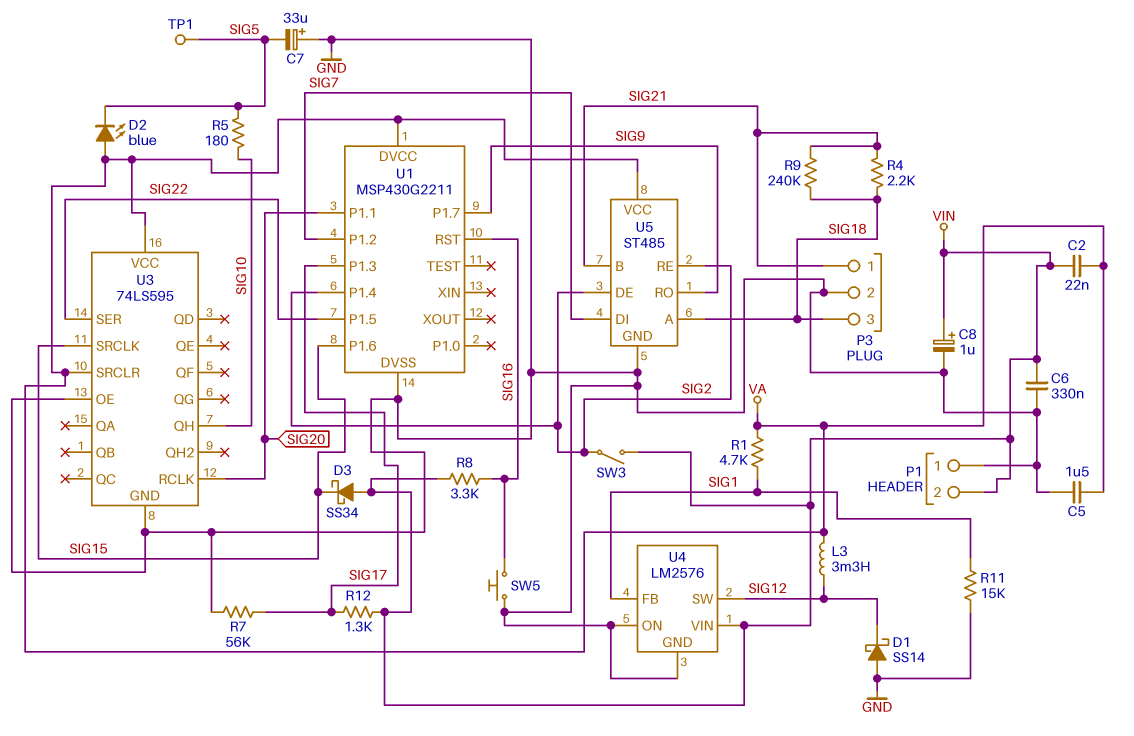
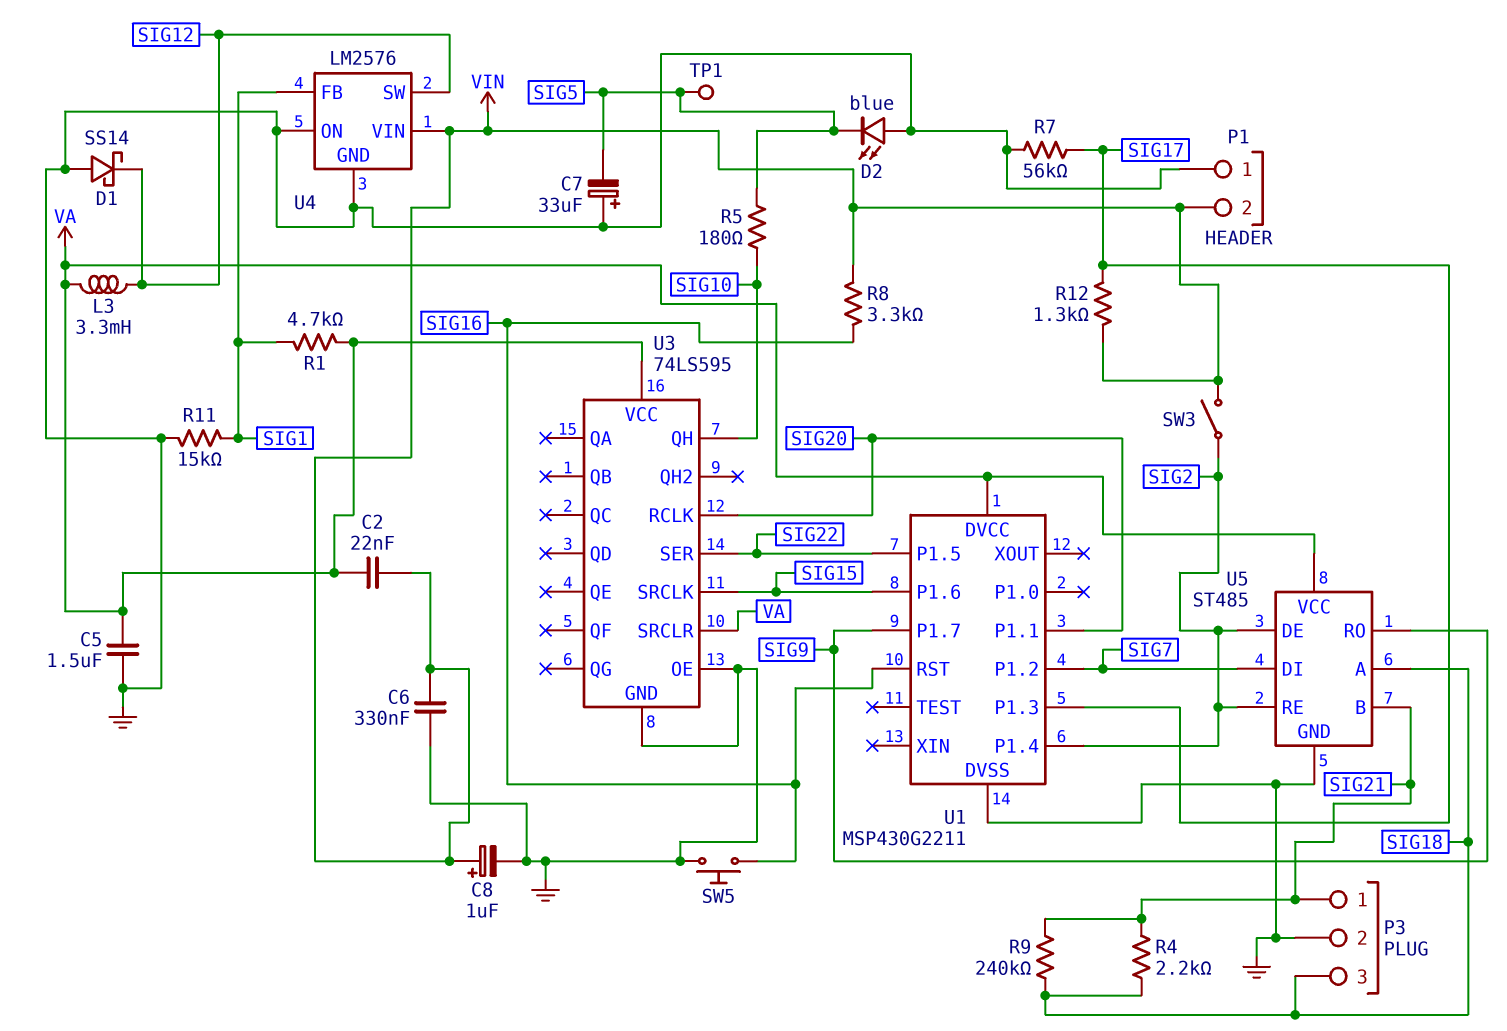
D2: LED blue (A VA, K SIG5) -> LED blue (A GND, K SIG5)
D3: schottky SS34 (A VIN, K SIG15) -> none

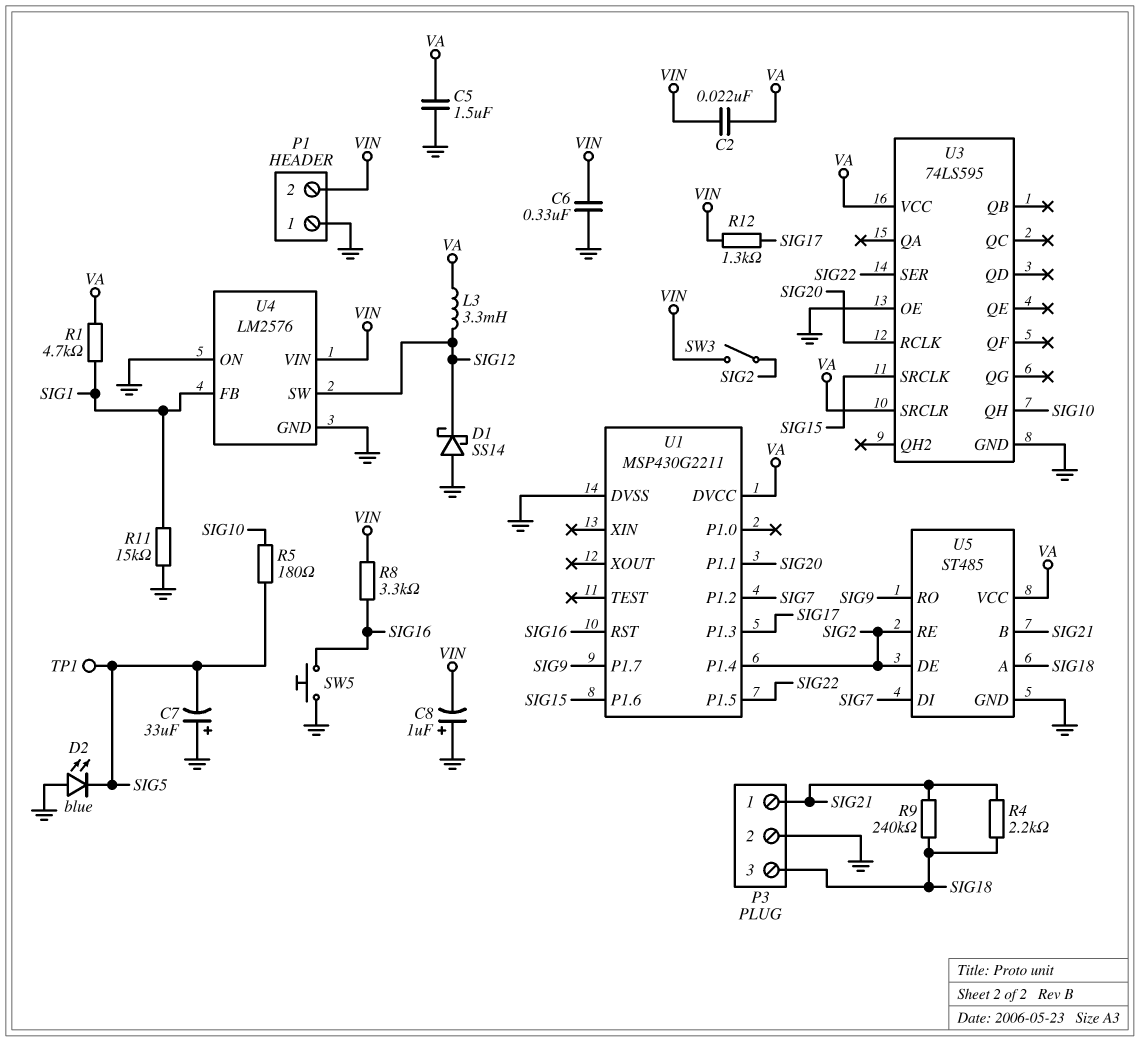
C8: 1uF (plus VIN, minus GND) -> 1uF (plus GND, minus VIN)
R7: 56k (GND, SIG17) -> none

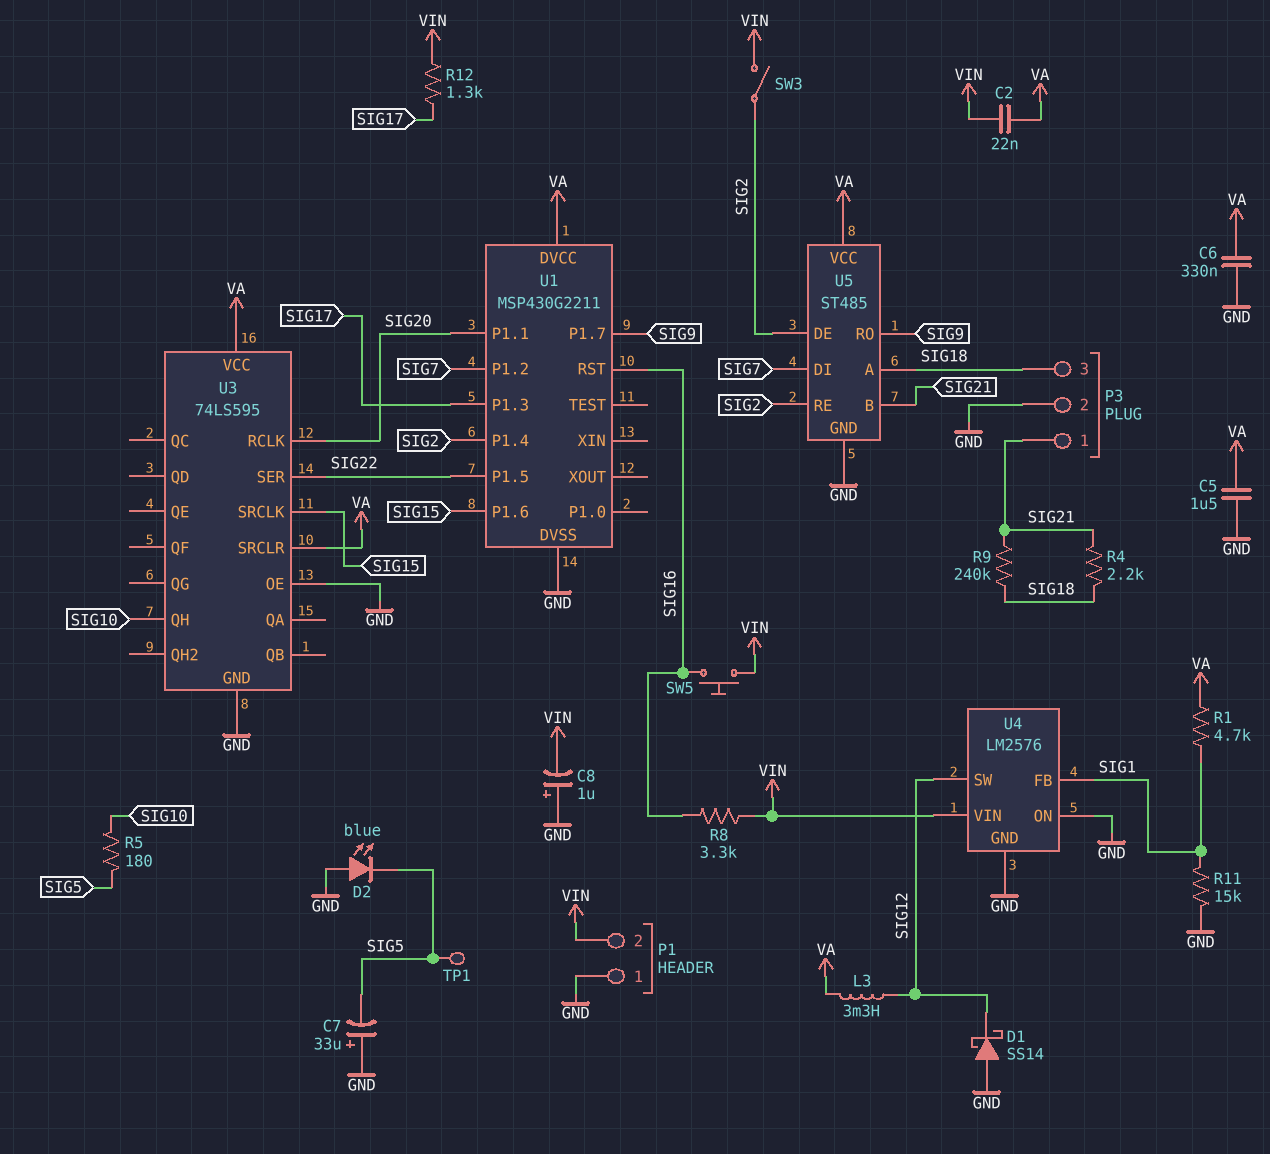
C6: 330nF (GND, VIN) -> 330nF (GND, VA)
SW5: button (GND, SIG16) -> button (SIG16, VIN)

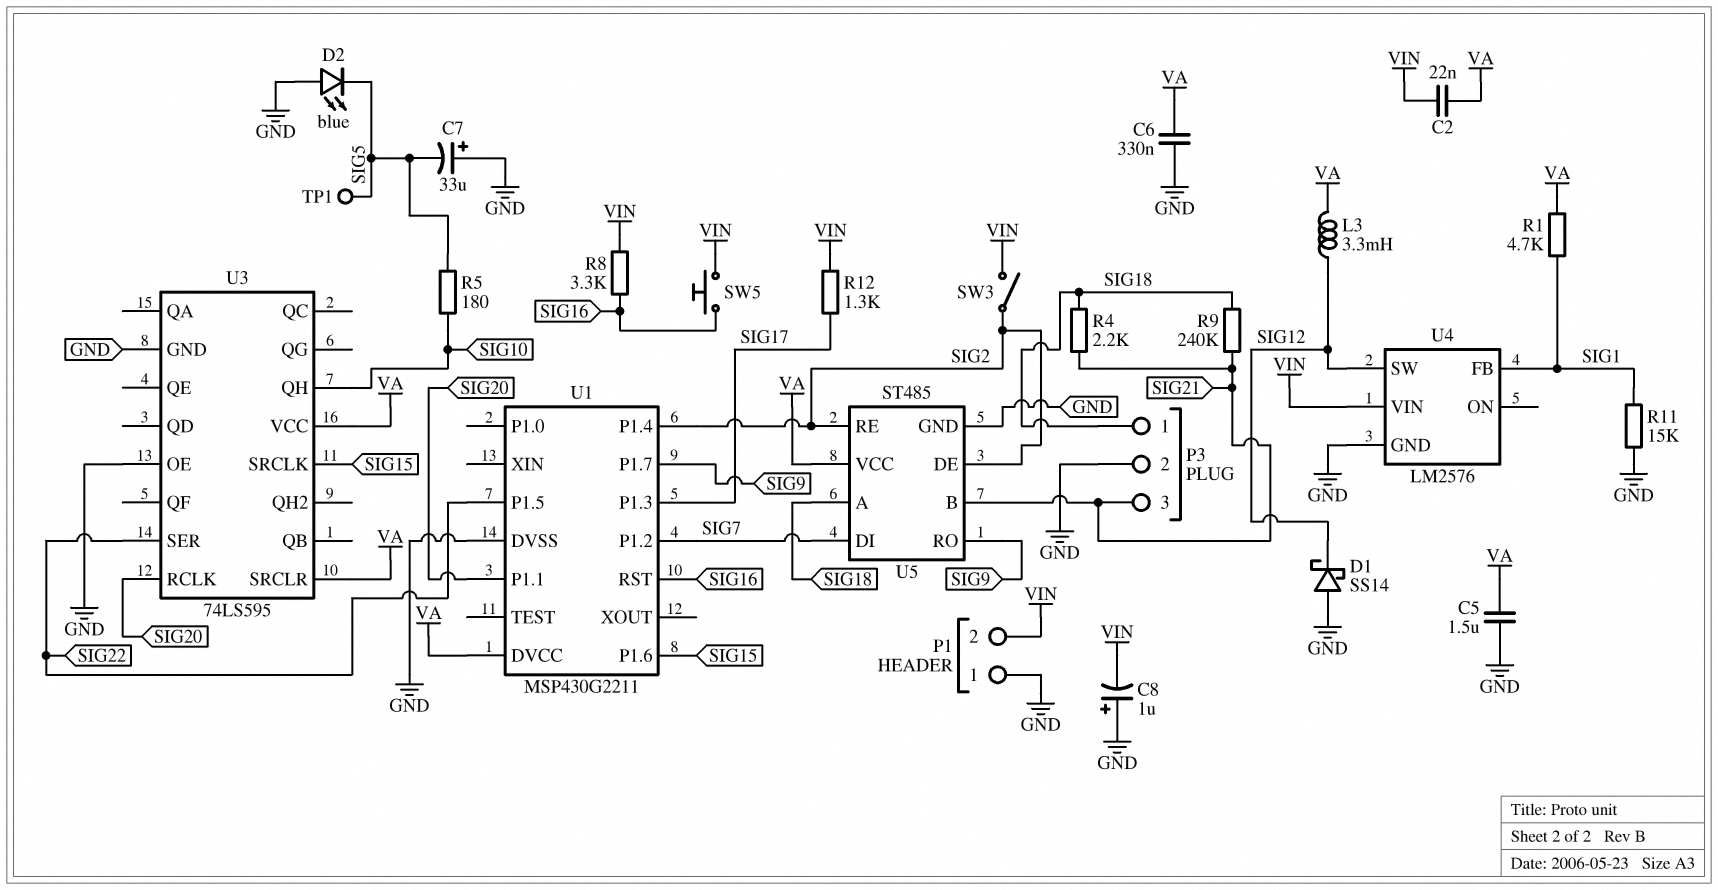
P3 pin 1: SIG21 -> SIG18
P3 pin 3: SIG18 -> SIG21
U4 pin ON: GND -> none

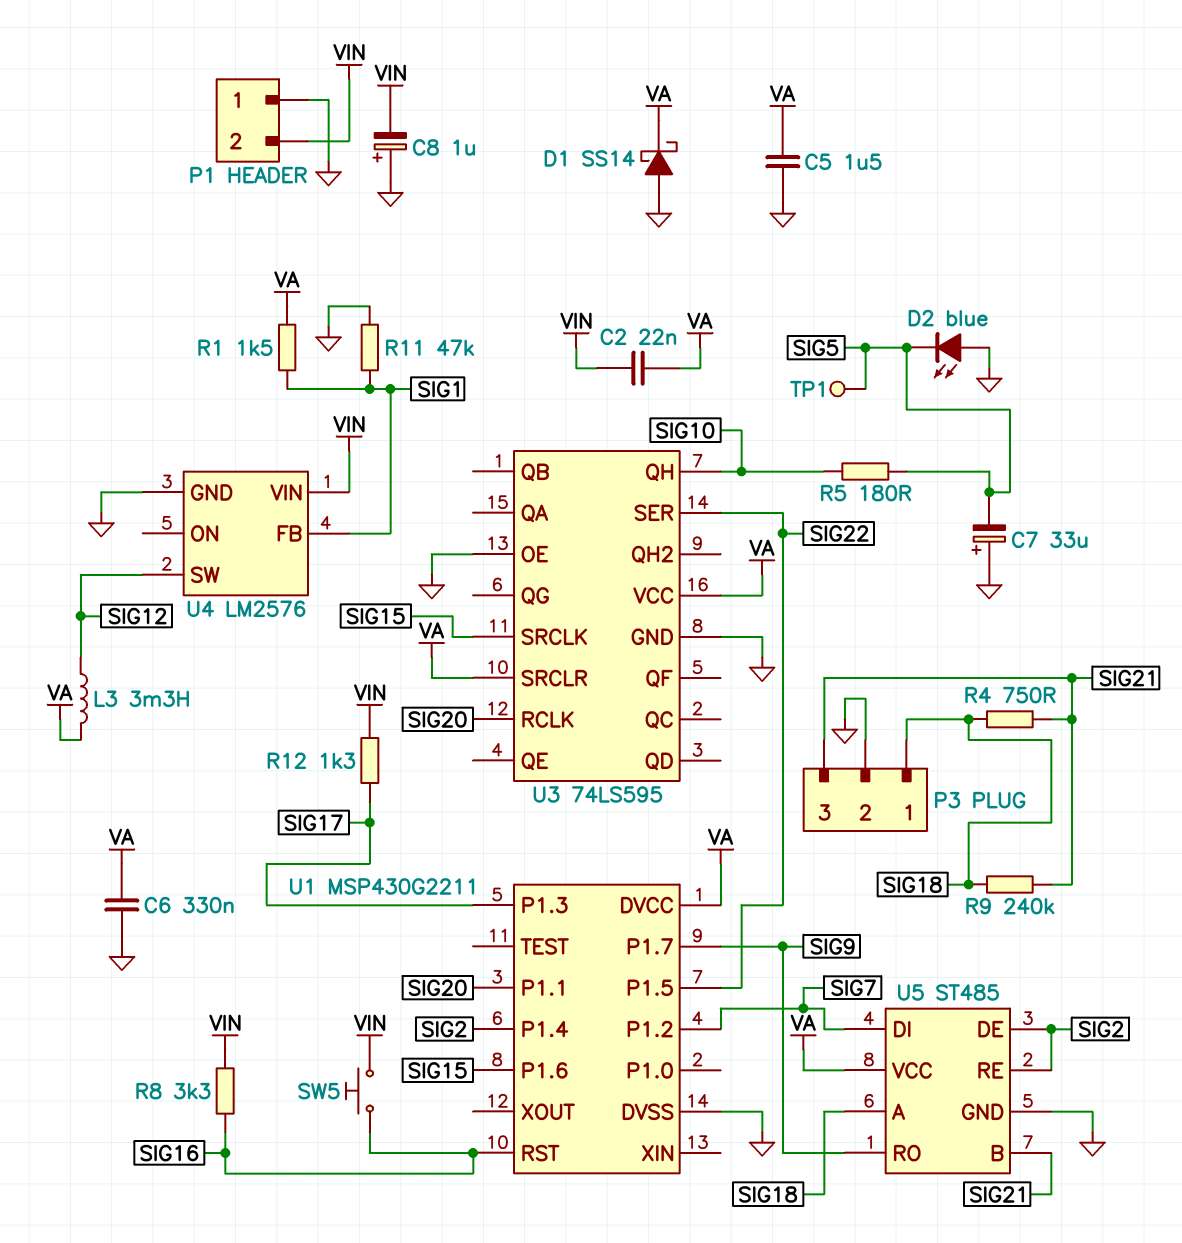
D1: schottky SS14 (A GND, K SIG12) -> schottky SS14 (A GND, K VA)
R1: 4.7k (SIG1, VA) -> 1.5k (SIG1, VA)
R4: 2.2k (SIG18, SIG21) -> 750 (SIG18, SIG21)
R11: 15k (GND, SIG1) -> 47k (GND, SIG1)
SW3: switch (SIG2, VIN) -> none

